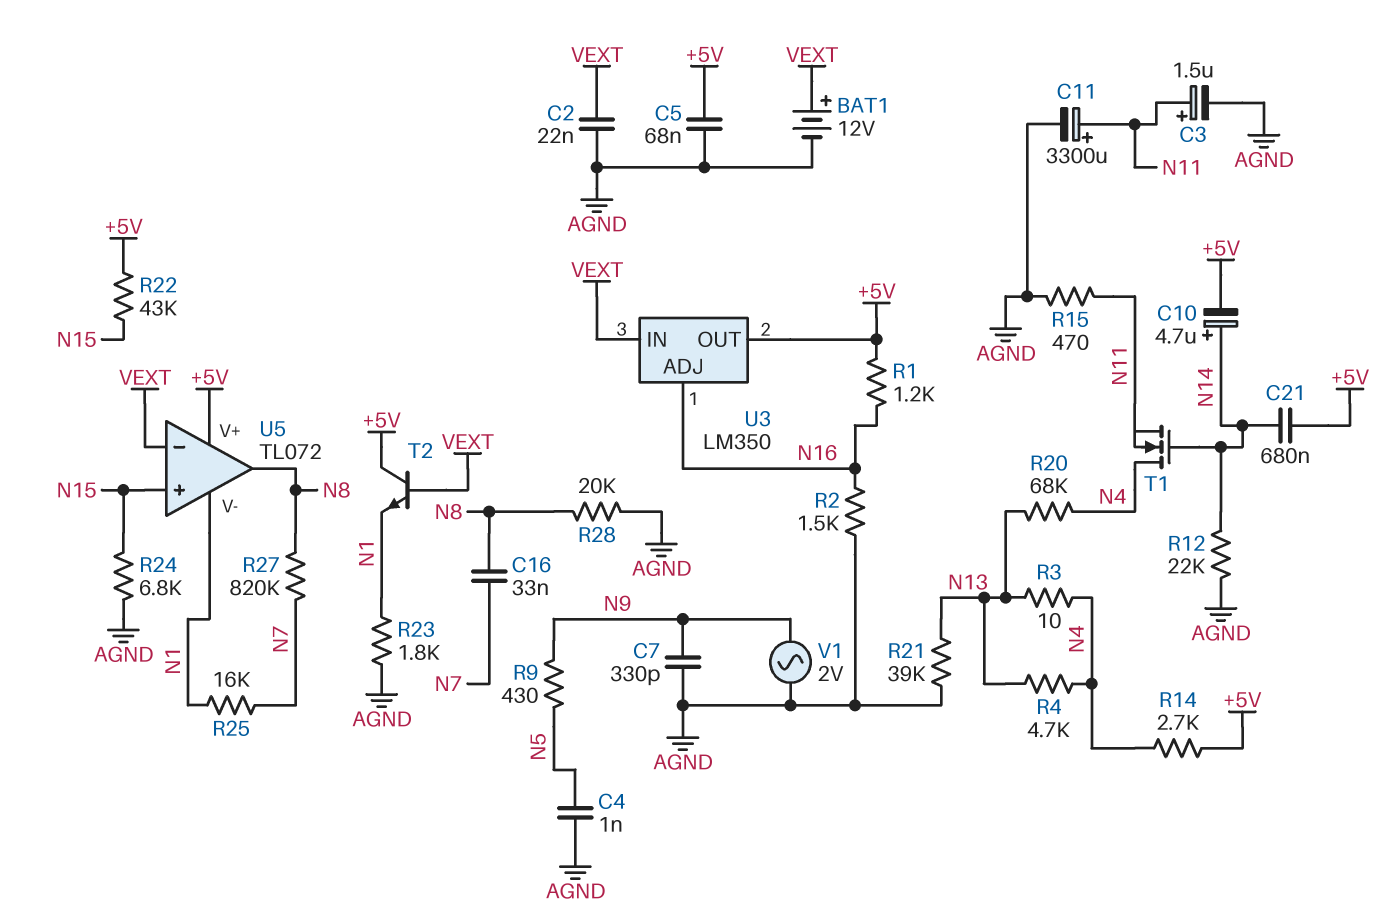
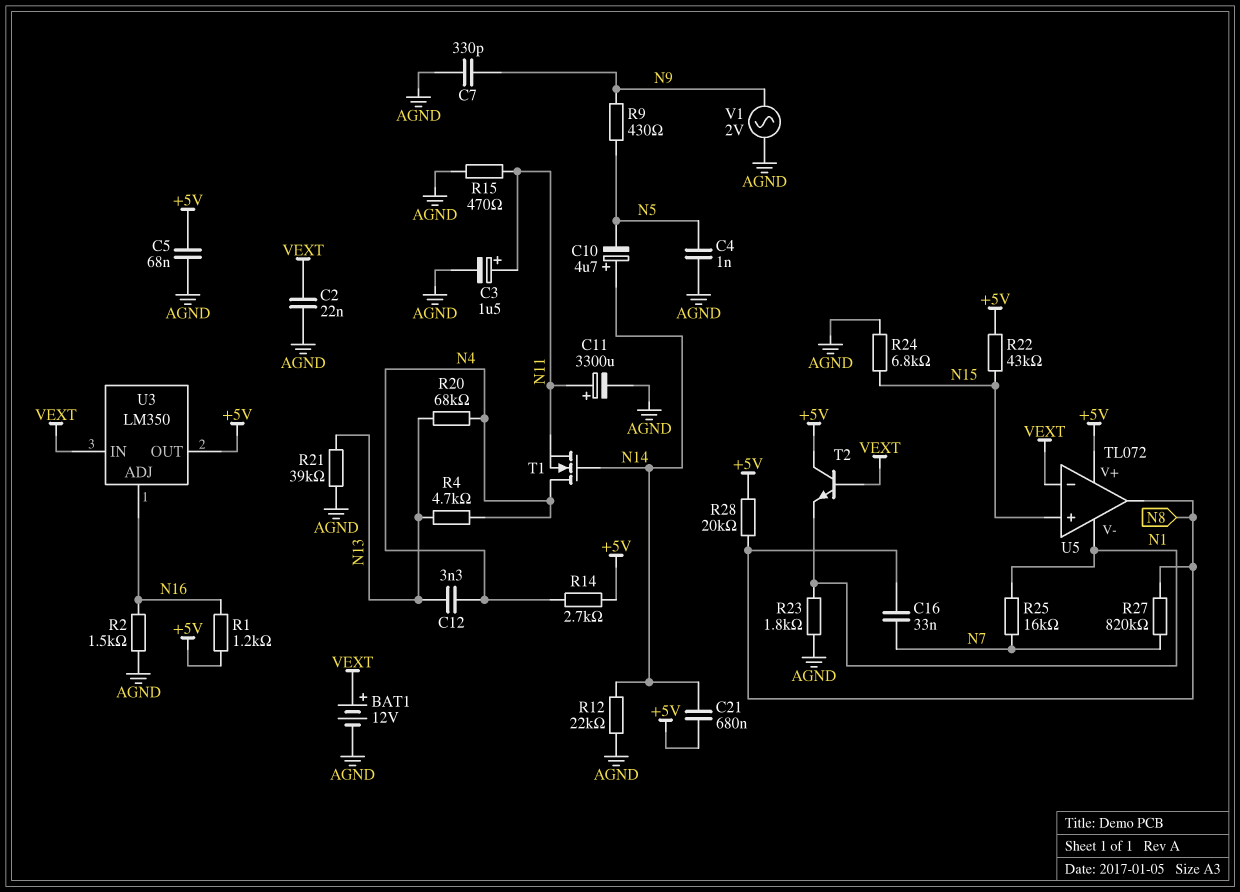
C10: 4.7uF (plus N14, minus +5V) -> 4.7uF (plus N14, minus N5)
C12: none -> 3.3nF (N4, N13)
R3: 10 (N4, N13) -> none
R28: 20k (AGND, N8) -> 20k (+5V, N8)

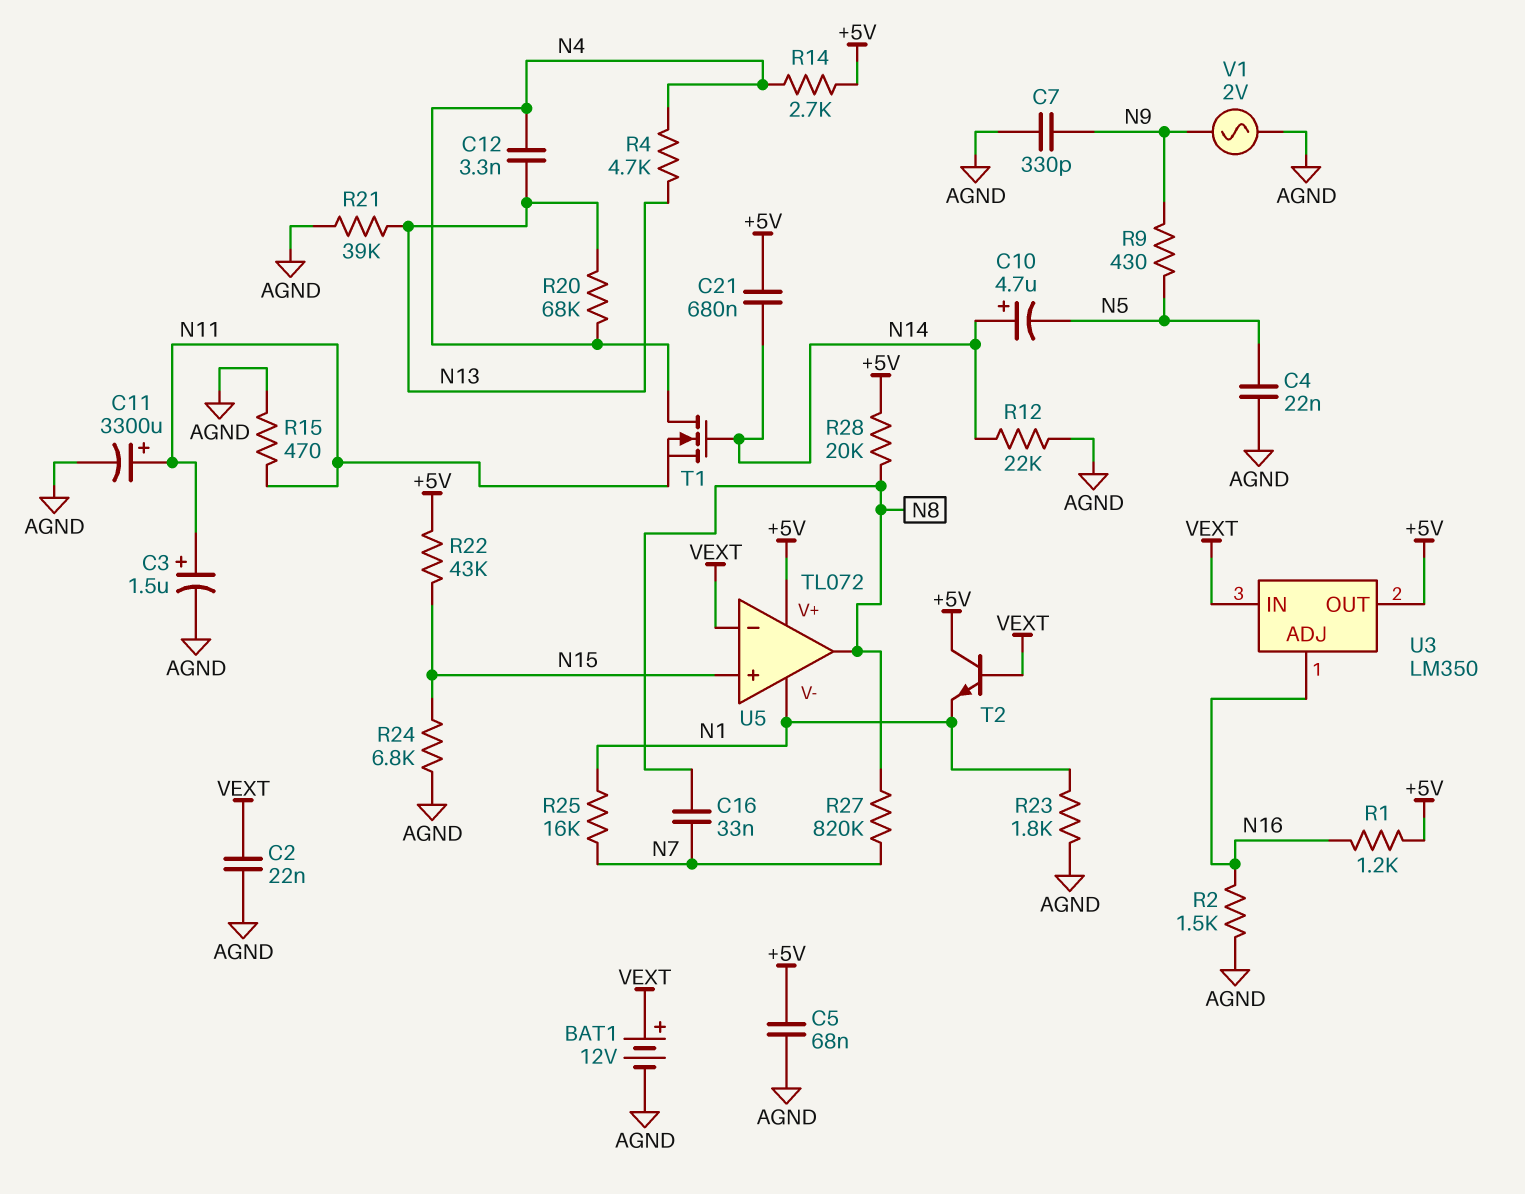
C4: 1nF (AGND, N5) -> 22nF (AGND, N5)

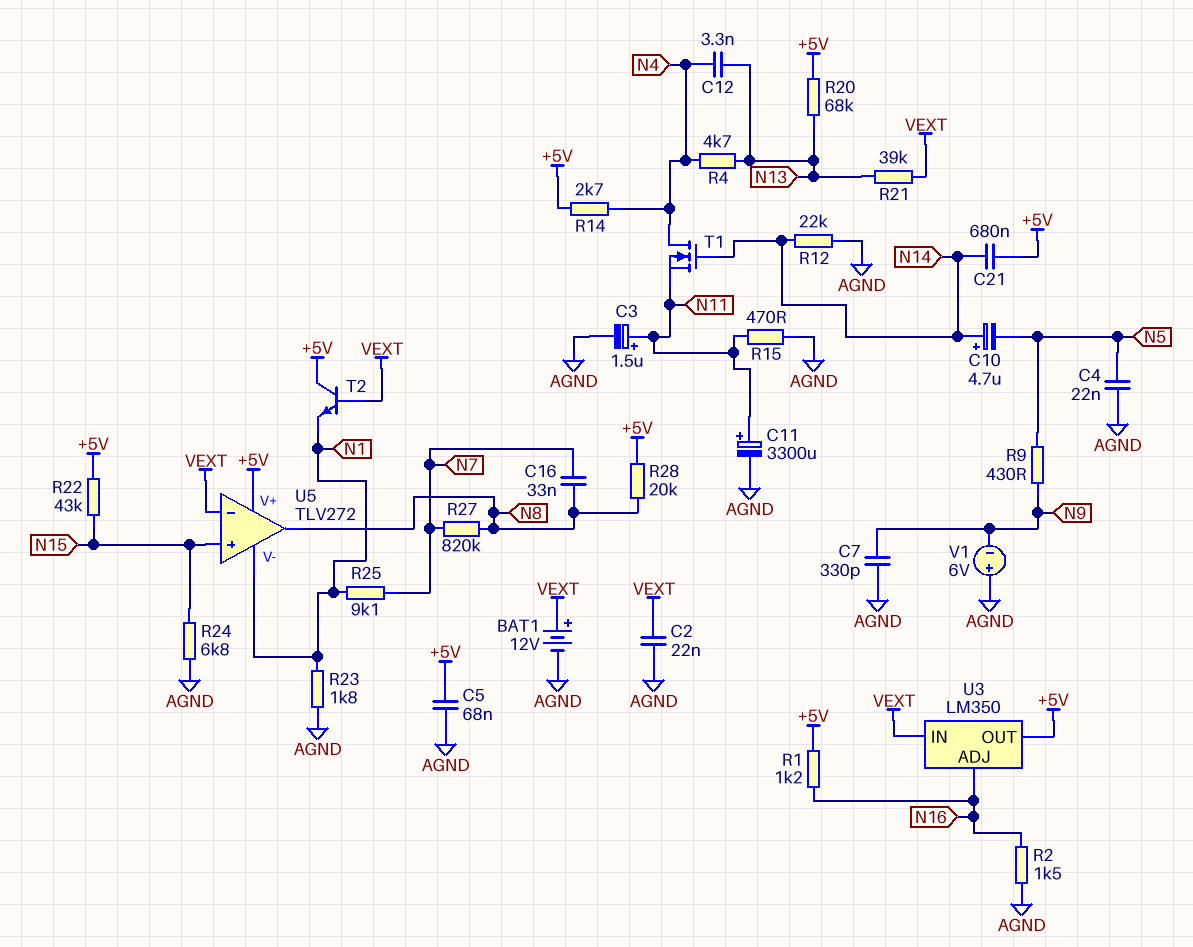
R20: 68k (N4, N13) -> 68k (+5V, N13)
R21: 39k (AGND, N13) -> 39k (N13, VEXT)
R25: 16k (N1, N7) -> 9.1k (N1, N7)
U5: TL072 -> TLV272
V1: AC 2V (AGND, N9) -> 6V (plus AGND, minus N9)

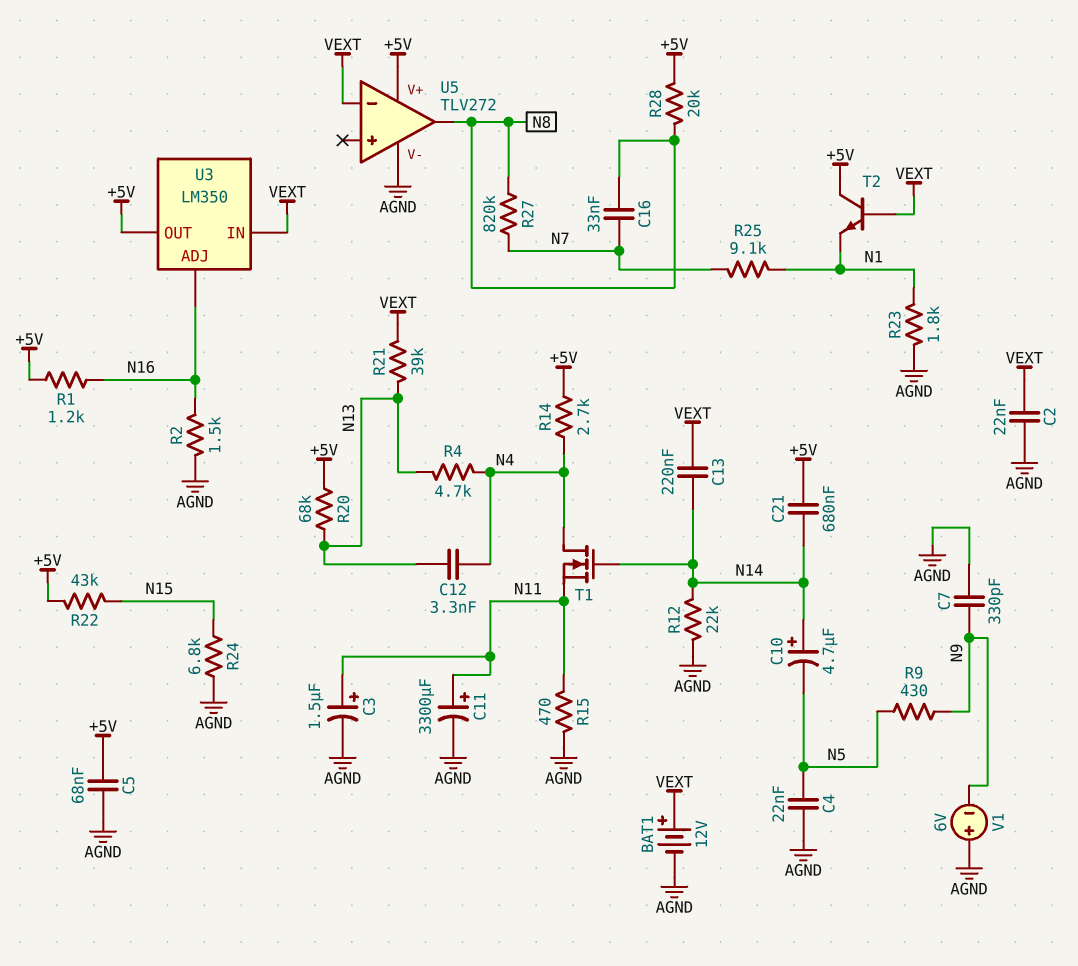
C13: none -> 220nF (N14, VEXT)
U5 pin V-: N1 -> AGND
U5 pin in+: N15 -> none

